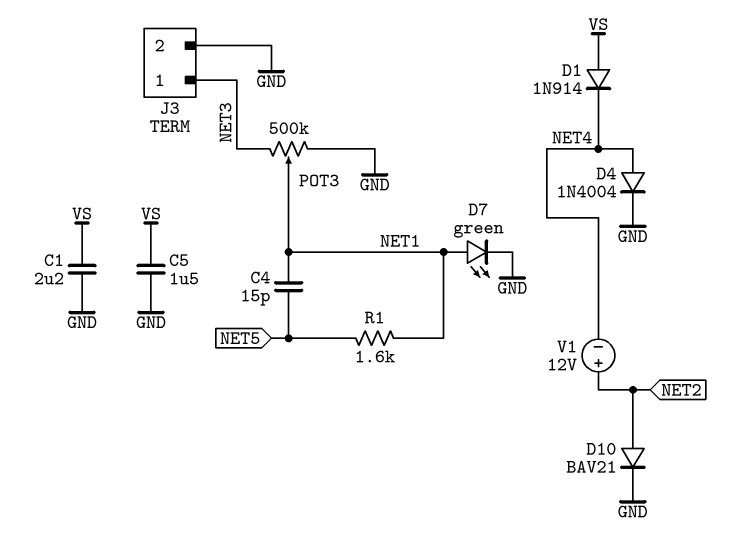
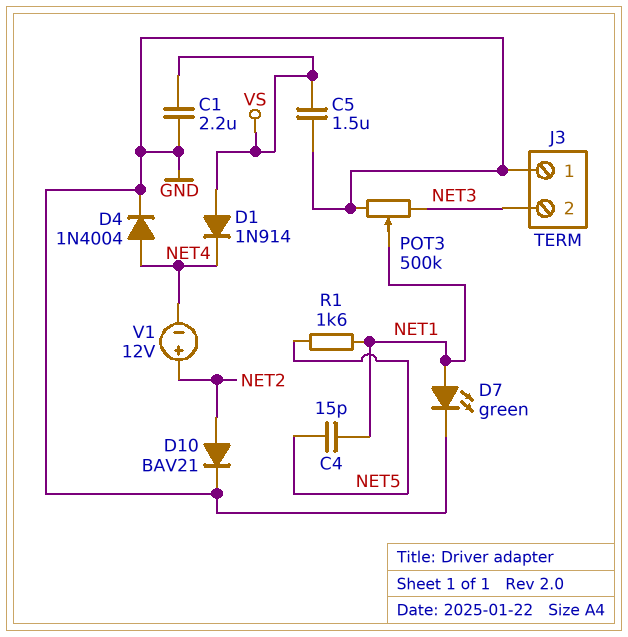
J3 pin 1: NET3 -> GND
J3 pin 2: GND -> NET3

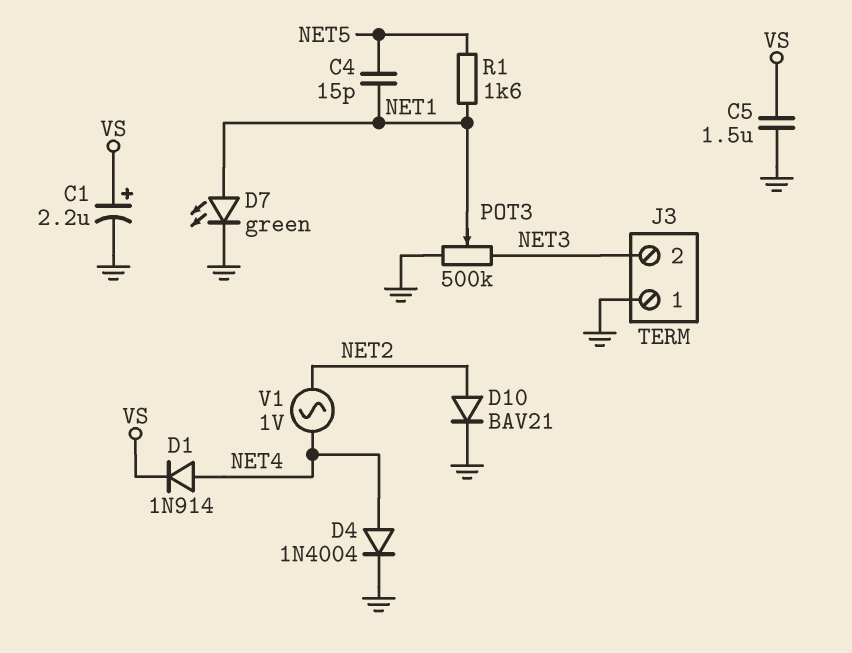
C1: 2.2uF (GND, VS) -> 2.2uF (plus VS, minus GND)
D1: diode 1N914 (A VS, K NET4) -> diode 1N914 (A NET4, K VS)
V1: 12V (plus NET2, minus NET4) -> AC 1V (NET2, NET4)

